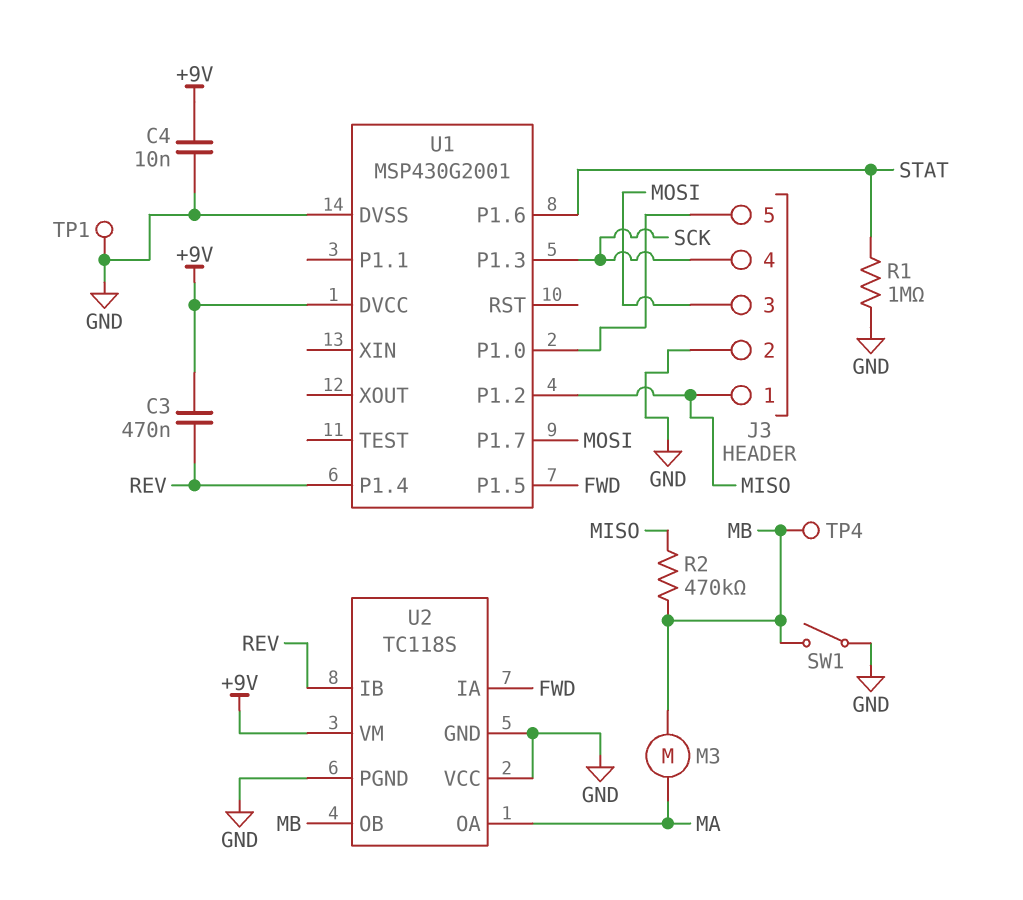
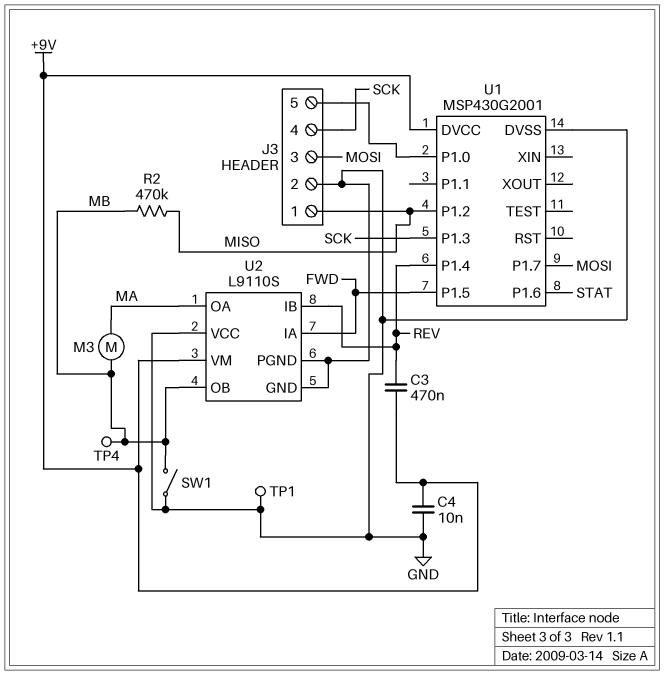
R1: 1M (GND, STAT) -> none
U2: TC118S -> L9110S

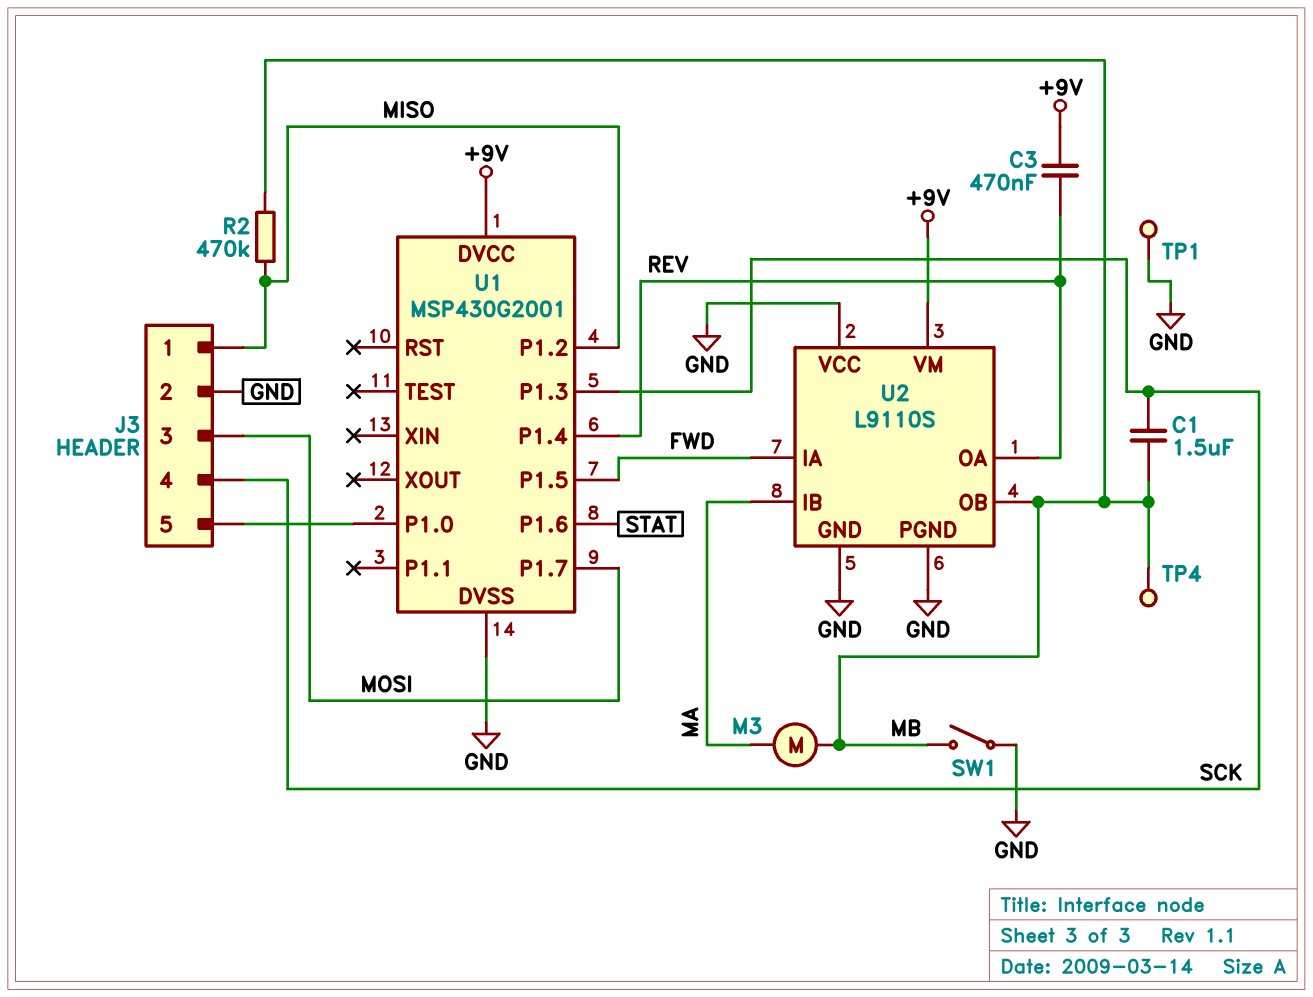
C1: none -> 1.5uF (MB, SCK)
C4: 10nF (+9V, GND) -> none
U2 pin IB: REV -> MA
U2 pin OA: MA -> REV

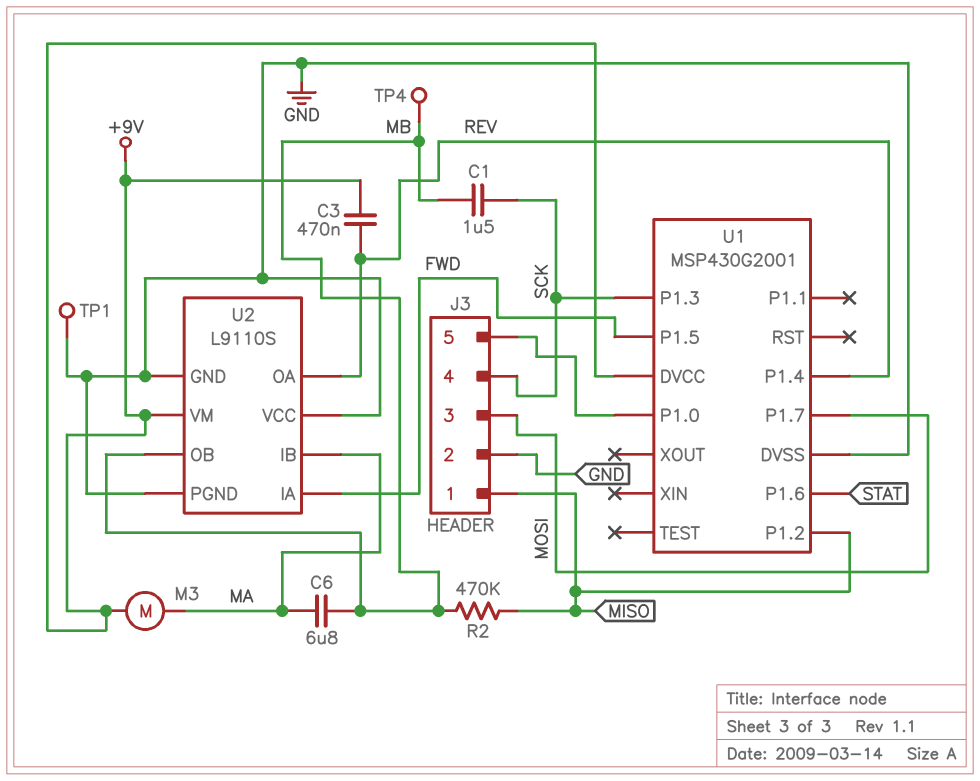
C6: none -> 6.8uF (MA, MB)
M3: motor (MA, MB) -> motor (+9V, MA)
SW1: switch (GND, MB) -> none

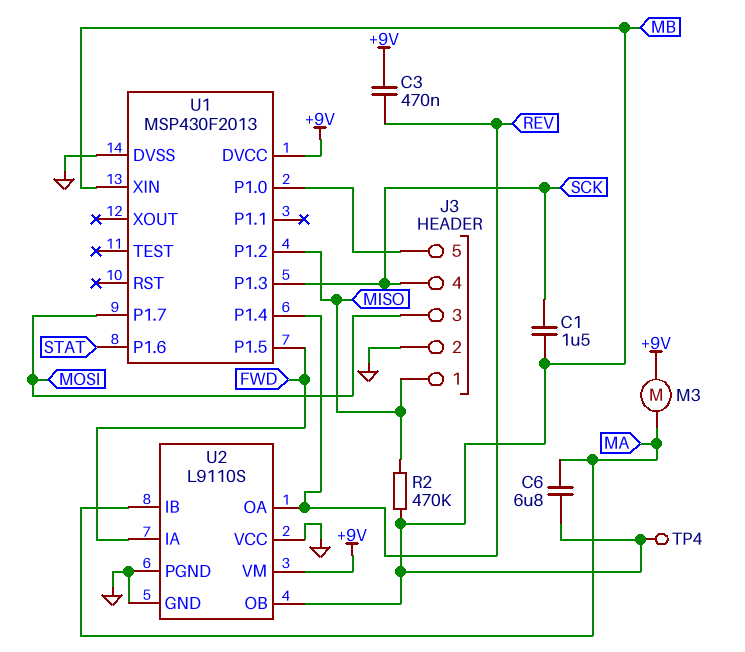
TP1: test point (GND) -> none
U1: MSP430G2001 -> MSP430F2013
U1 pin XIN: none -> MB

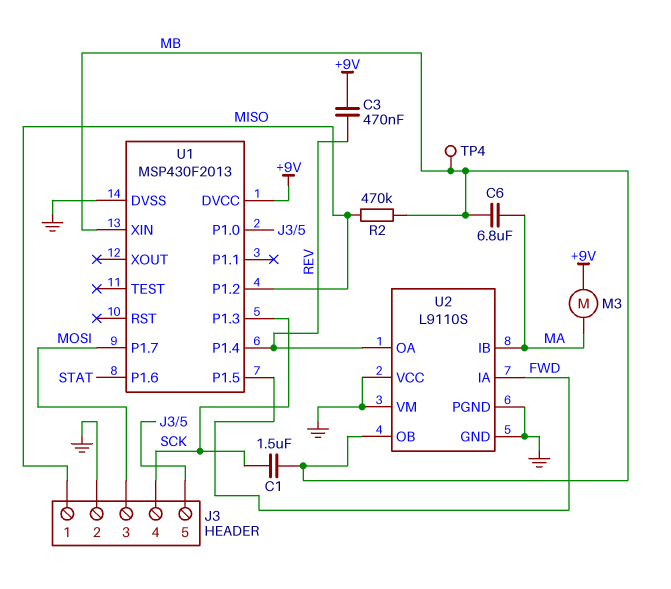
U2 pin VM: +9V -> GND

